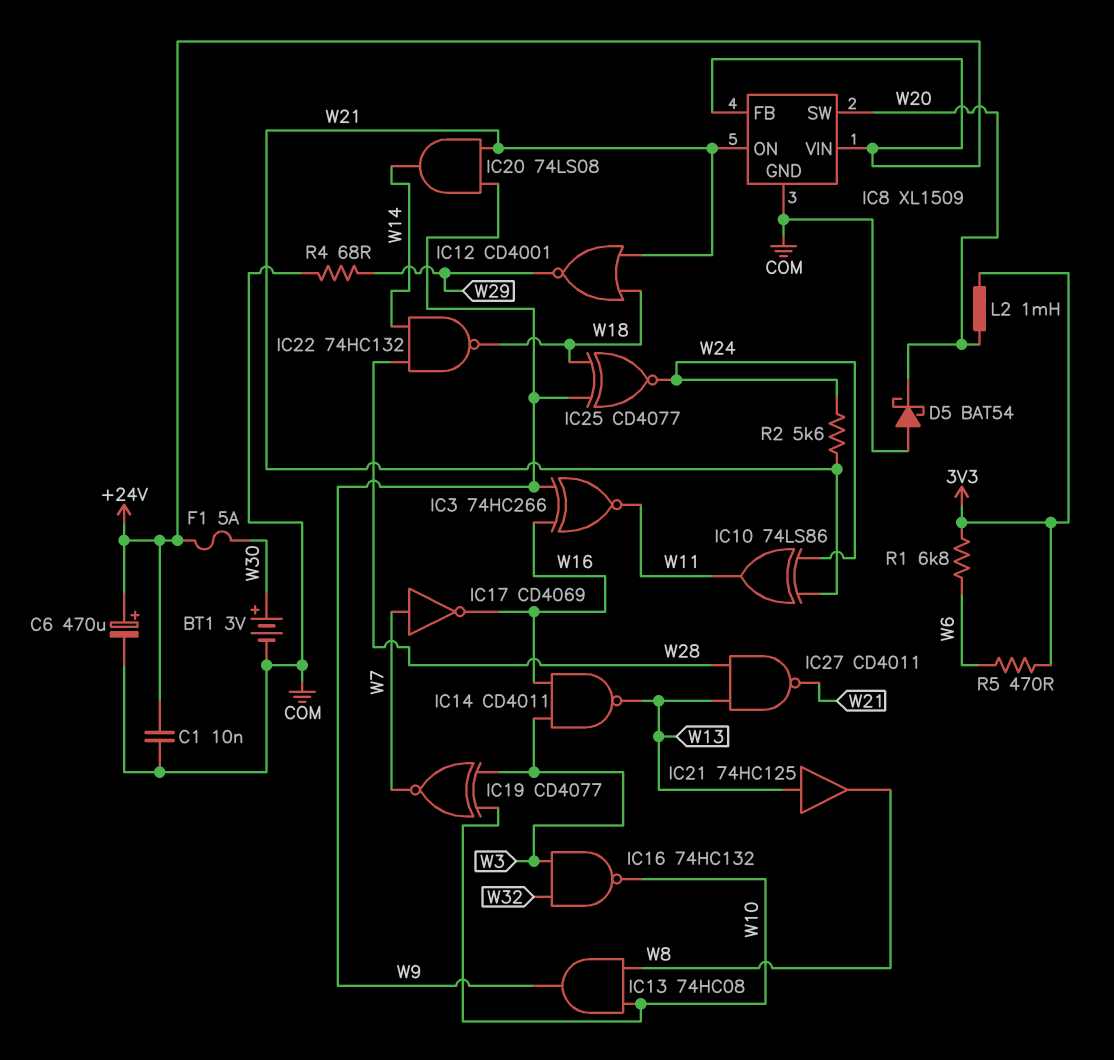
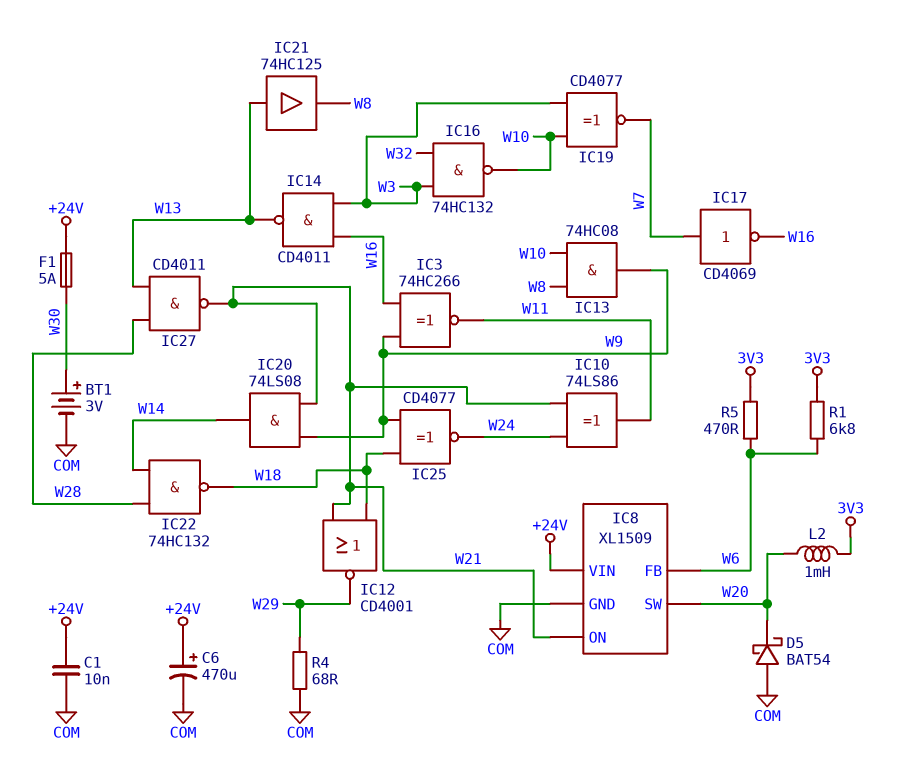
IC8 pin FB: +24V -> W6
R2: 5.6k (W21, W24) -> none

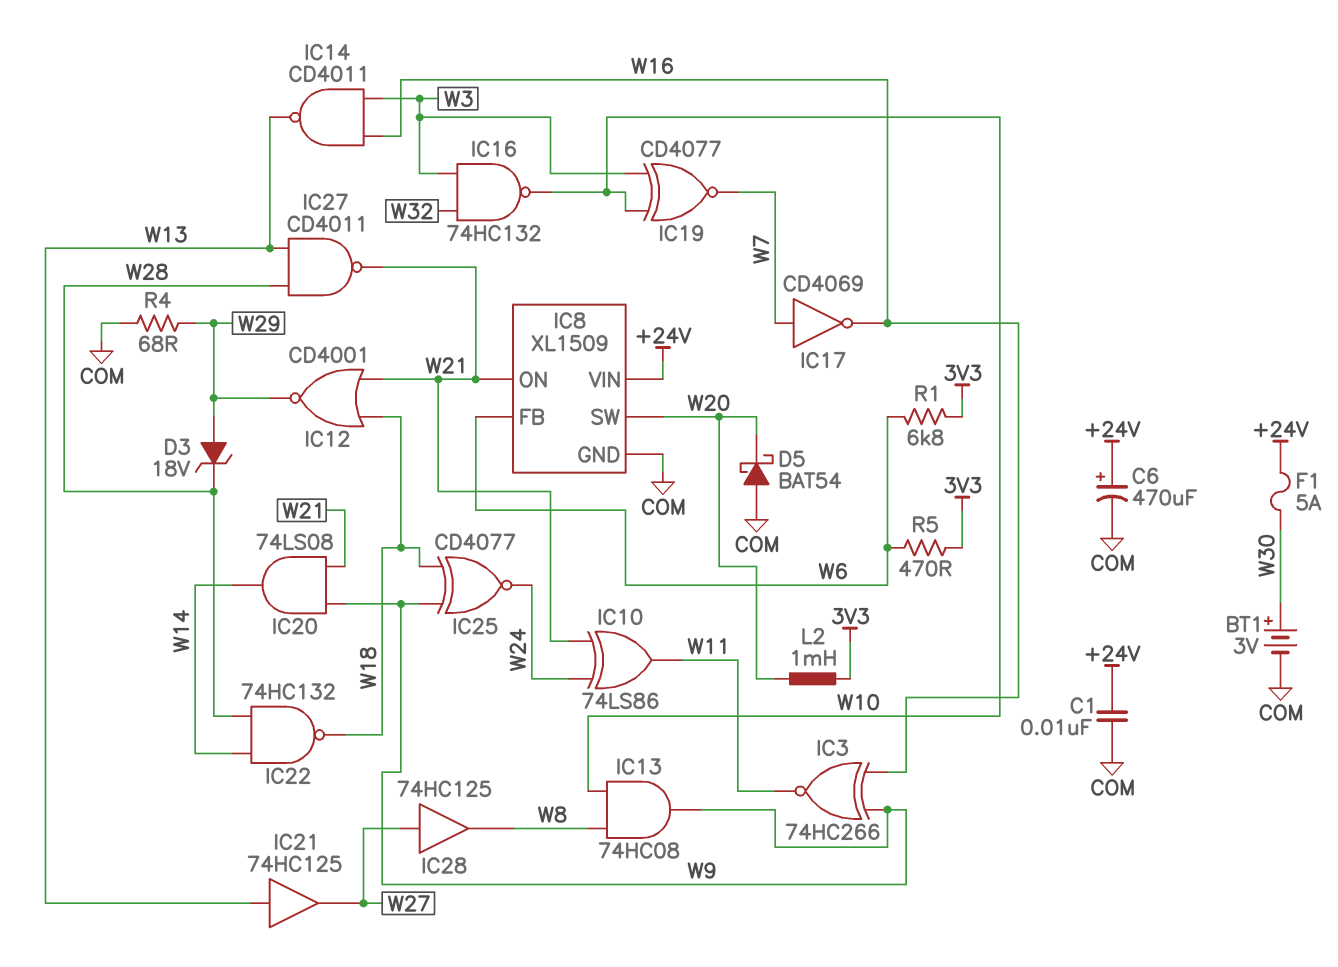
D3: none -> zener 18V (A W29, K W28)
IC21: buffer 74HC125 (in W13, out W8) -> buffer 74HC125 (in W13, out W27)
IC28: none -> buffer 74HC125 (in W27, out W8)

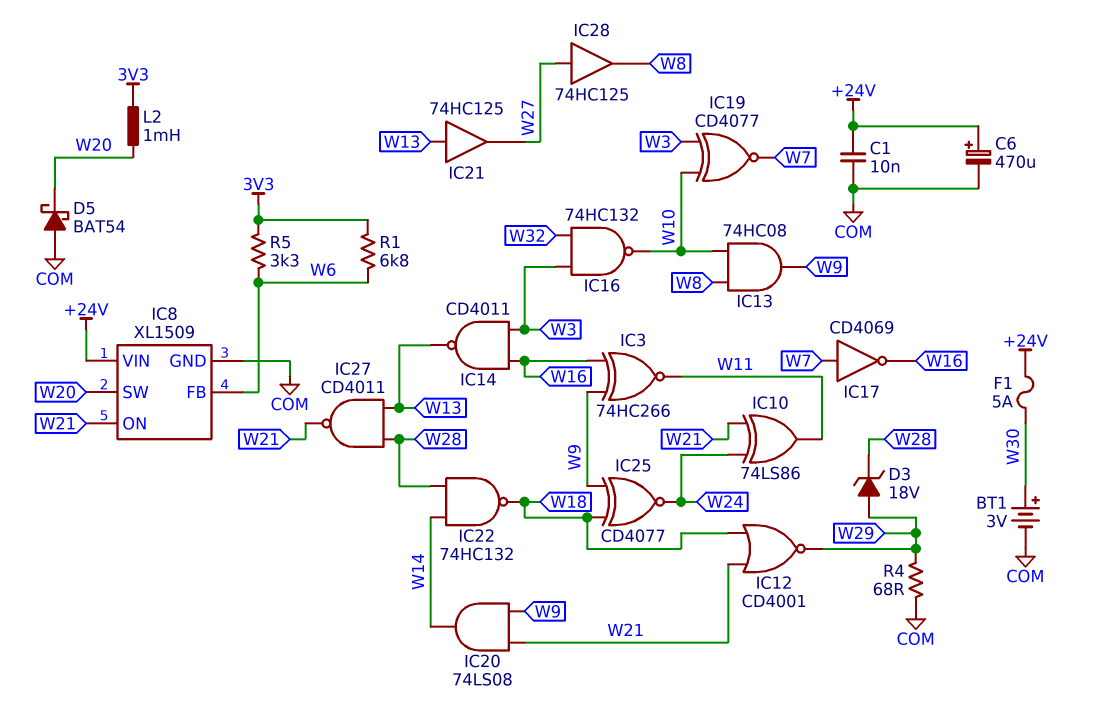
R5: 470 (3V3, W6) -> 3.3k (3V3, W6)

